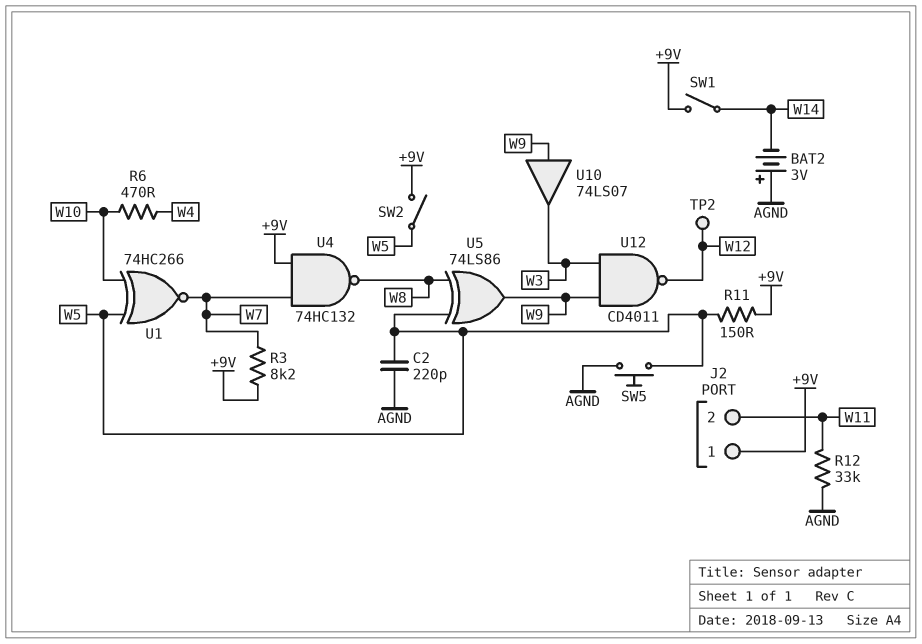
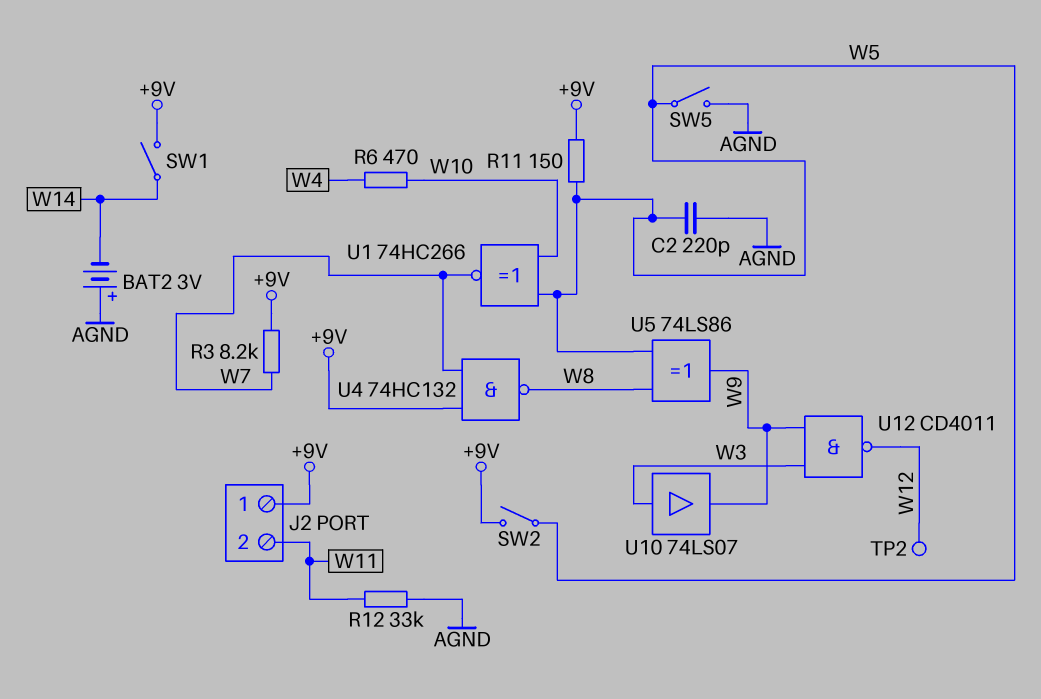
SW5: button (AGND, W5) -> switch (AGND, W5)
U10: buffer 74LS07 (in W9, out W3) -> buffer 74LS07 (in W3, out W9)

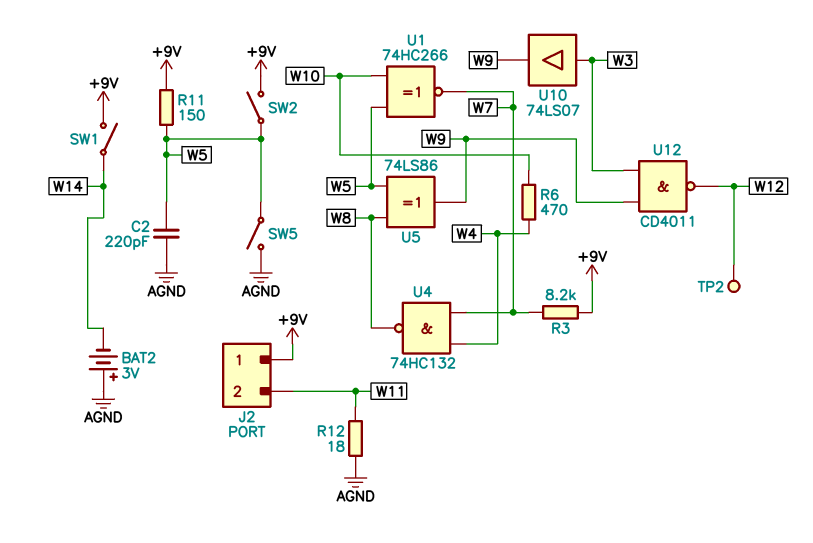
R12: 33k (AGND, W11) -> 18 (AGND, W11)
U4: NAND 74HC132 (in +9V, in W7, out W8) -> NAND 74HC132 (in W4, in W7, out W8)

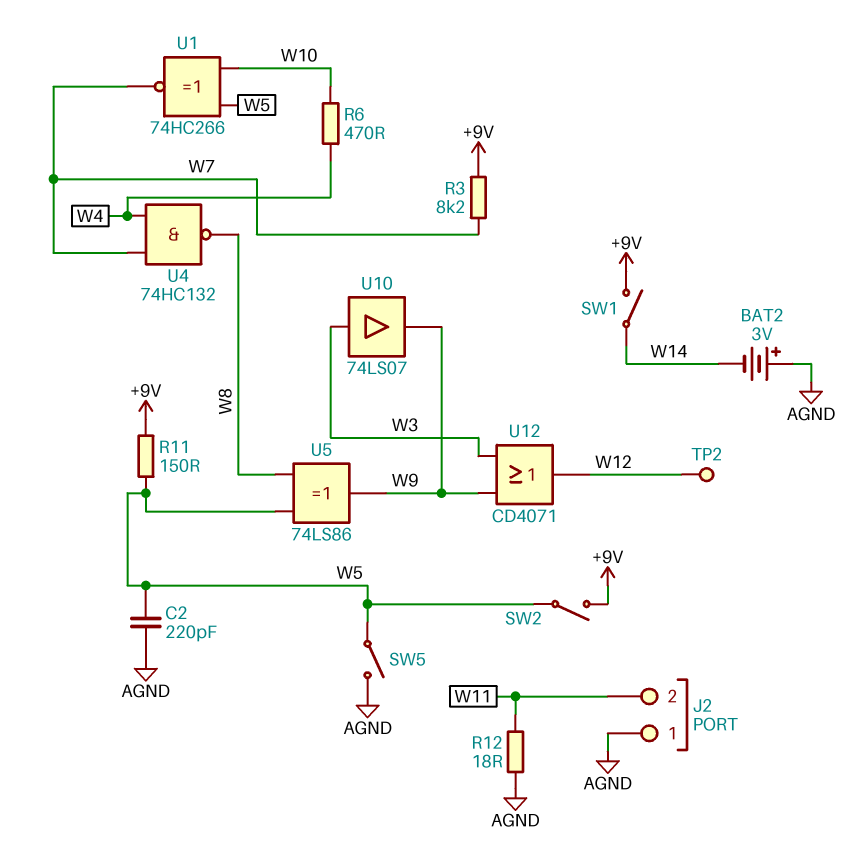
J2 pin 1: +9V -> AGND
U12: NAND CD4011 (in W3, in W9, out W12) -> OR CD4071 (in W3, in W9, out W12)

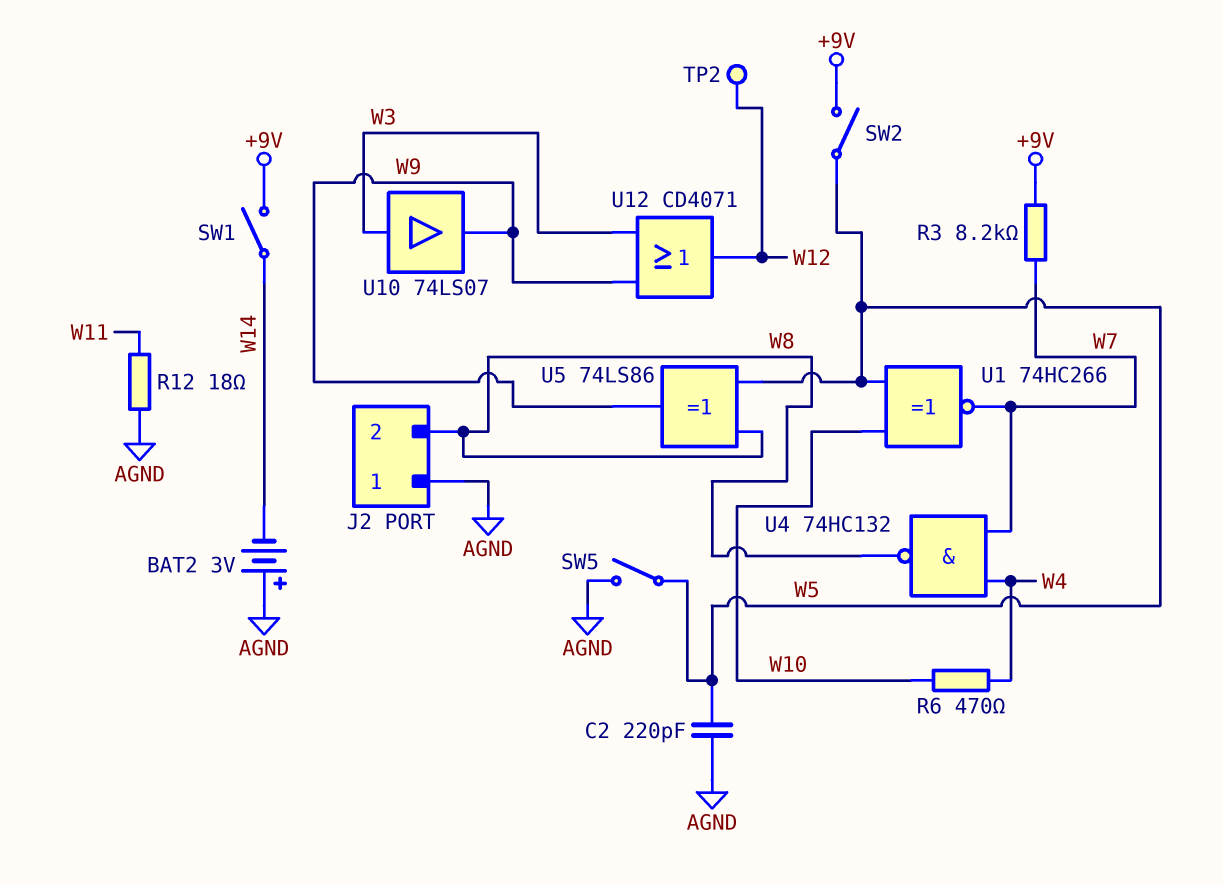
J2 pin 2: W11 -> W8
R11: 150 (+9V, W5) -> none

